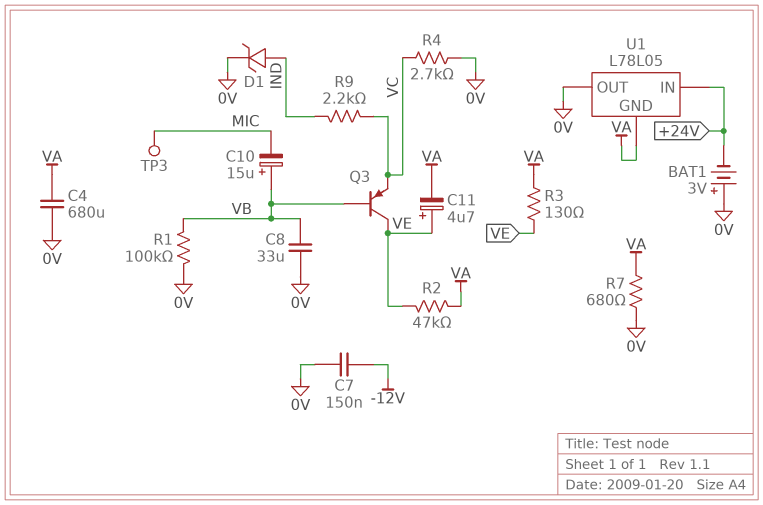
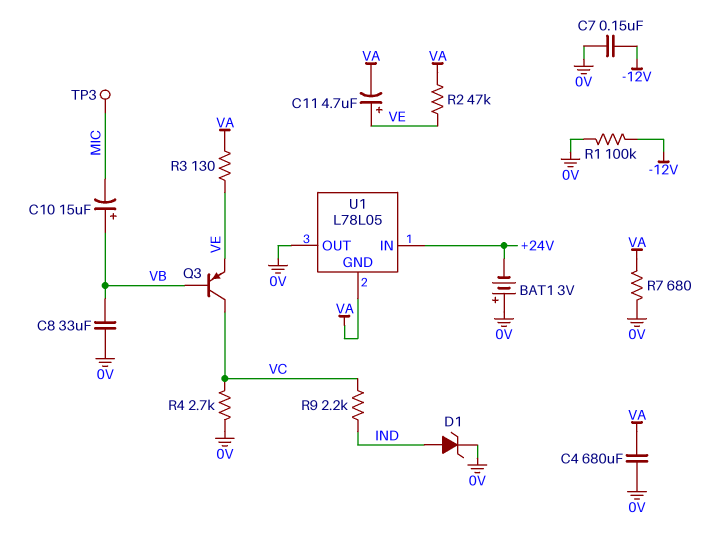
Q3: PNP (B VB, C VE, E VC) -> PNP (B VB, C VC, E VE)
R1: 100k (0V, VB) -> 100k (-12V, 0V)

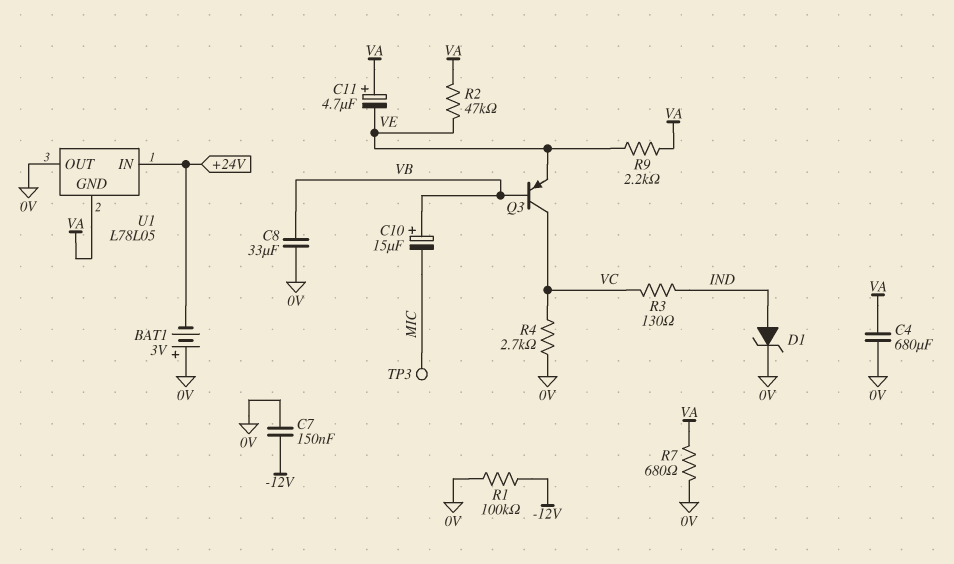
C11: 4.7uF (plus VE, minus VA) -> 4.7uF (plus VA, minus VE)
R3: 130 (VA, VE) -> 130 (IND, VC)
R9: 2.2k (IND, VC) -> 2.2k (VA, VE)

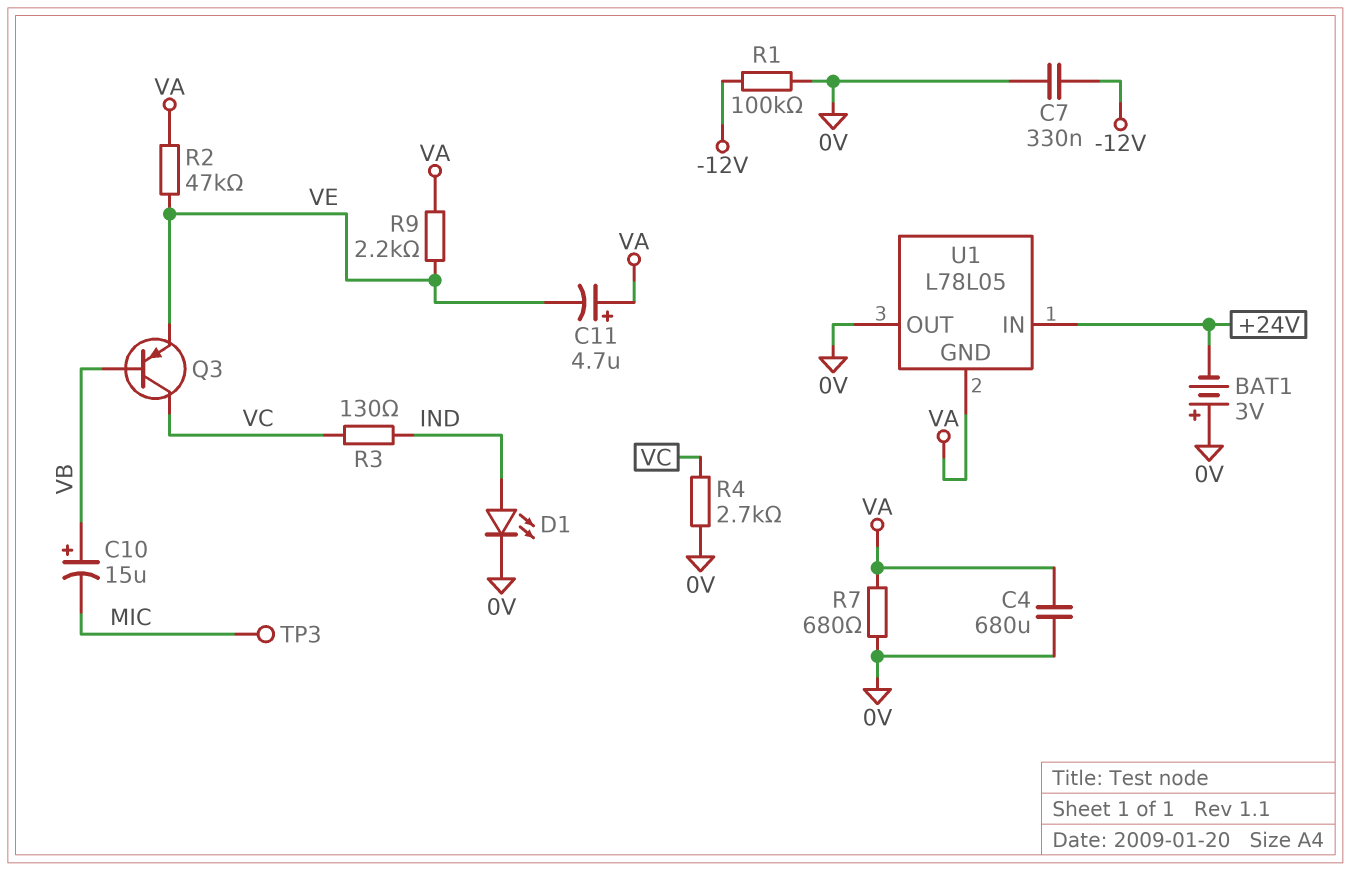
C7: 150nF (-12V, 0V) -> 330nF (-12V, 0V)
C8: 33uF (0V, VB) -> none
D1: zener (A IND, K 0V) -> LED (A IND, K 0V)

